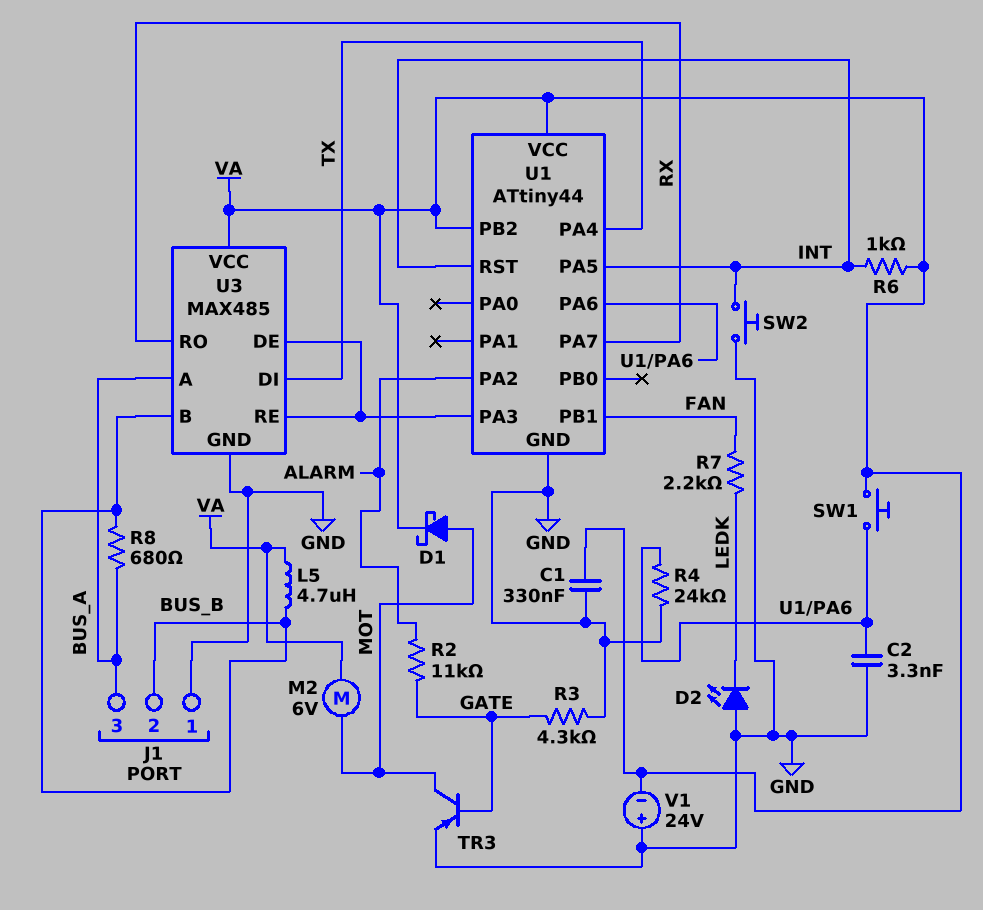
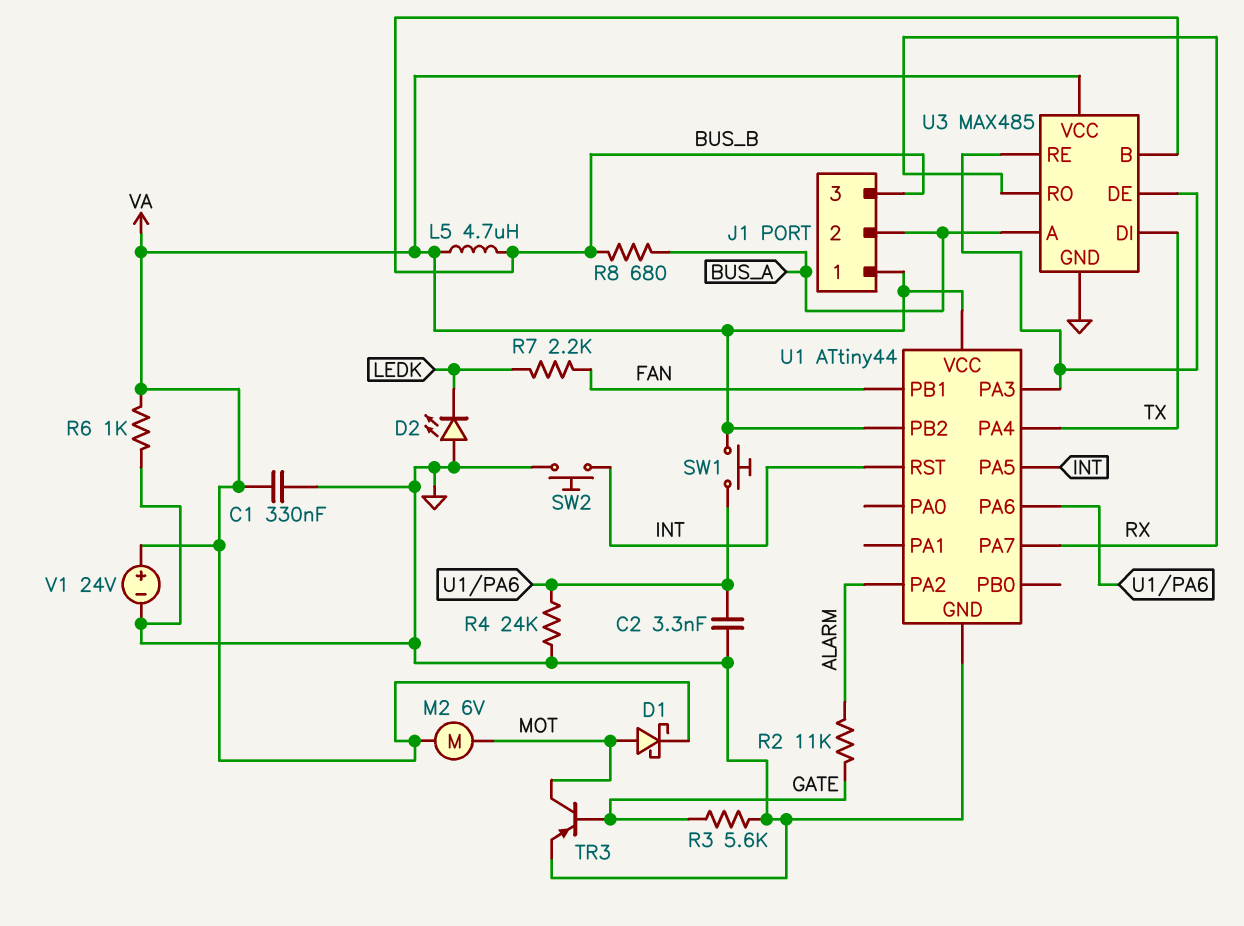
J1 pin 1: GND -> VA
J1 pin 2: BUS_B -> BUS_A
J1 pin 3: BUS_A -> BUS_B
R3: 4.3k (GATE, GND) -> 5.6k (GATE, GND)
R6: 1k (INT, VA) -> 1k (GND, VA)
V1: 24V (plus GND, minus VA) -> 24V (plus VA, minus GND)

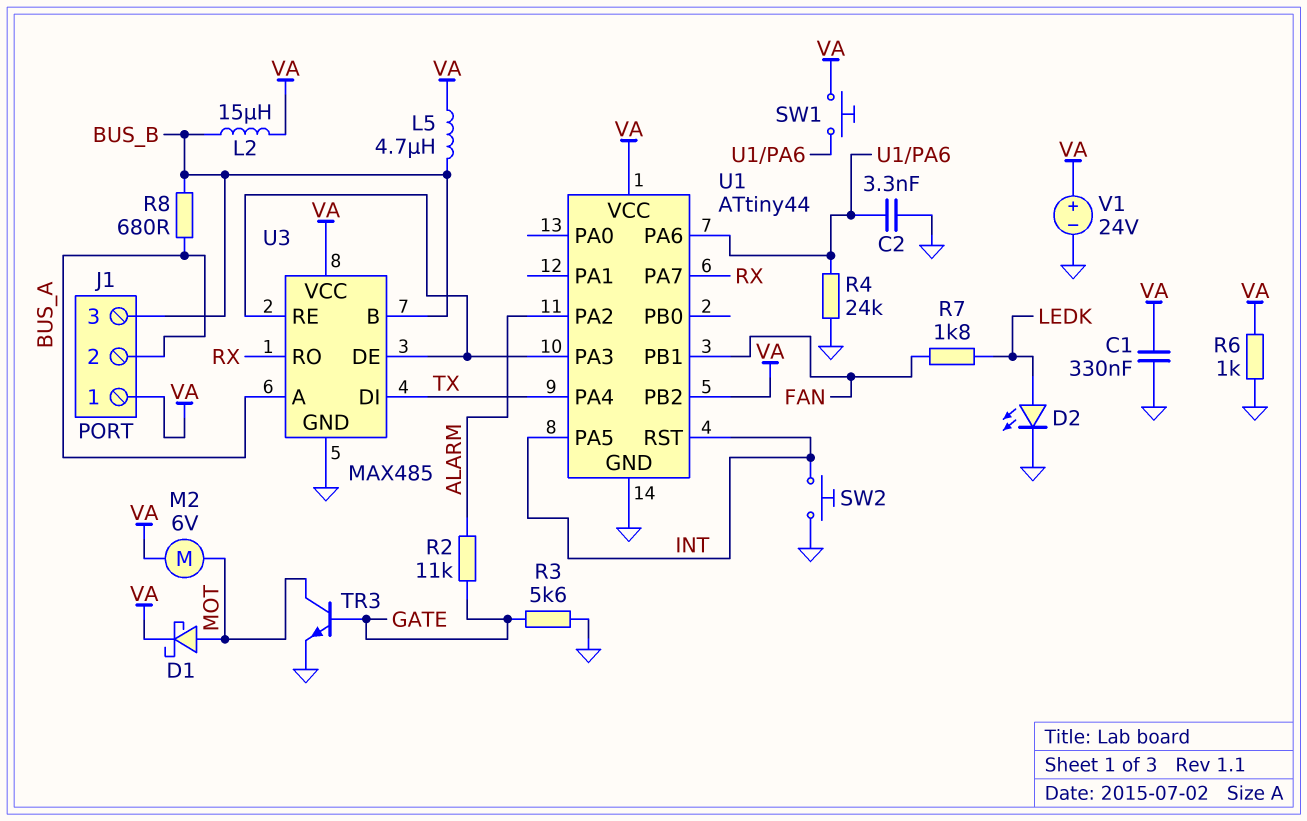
D2: LED (A GND, K LEDK) -> LED (A LEDK, K GND)
L2: none -> 15uH (BUS_B, VA)
R7: 2.2k (FAN, LEDK) -> 1.8k (FAN, LEDK)
TR3: PNP (B GATE, C MOT, E GND) -> NPN (B GATE, C MOT, E GND)

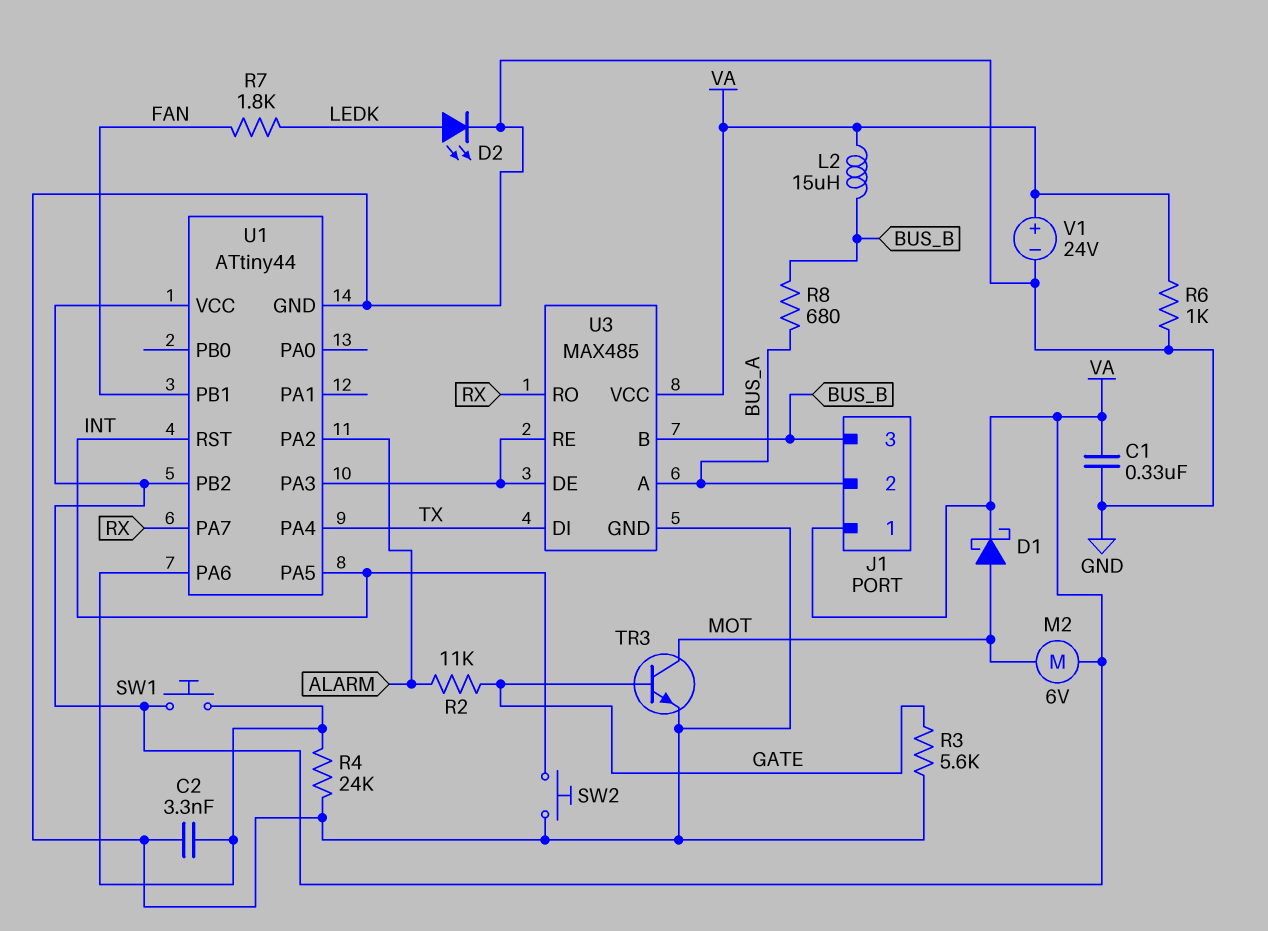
L5: 4.7uH (BUS_B, VA) -> none

